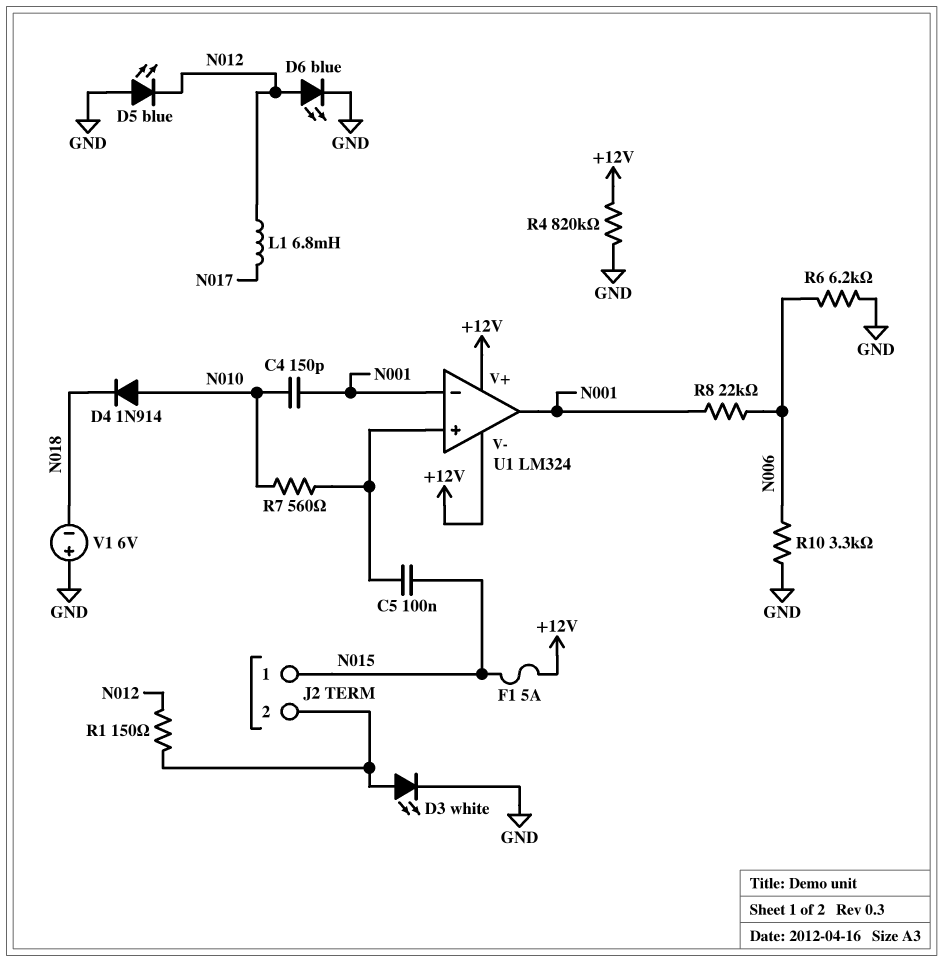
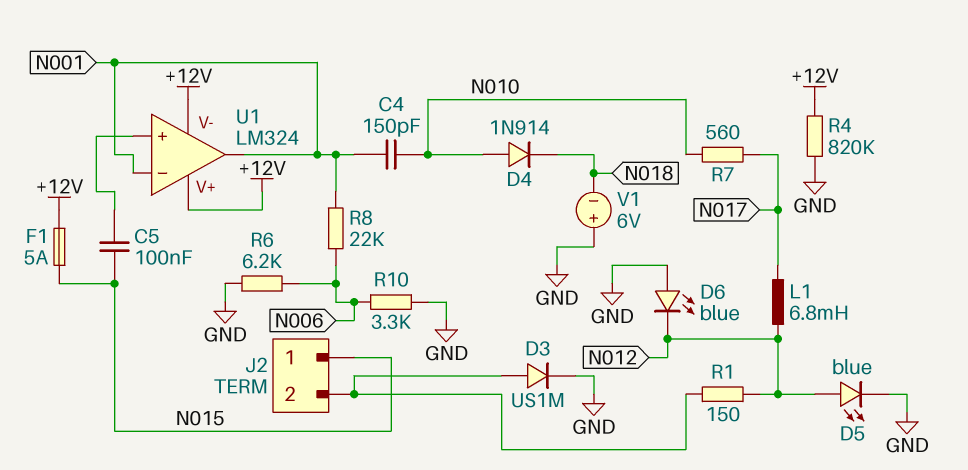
D3: LED white (A J2/2, K GND) -> diode US1M (A J2/2, K GND)
D5: LED blue (A GND, K N012) -> LED blue (A N012, K GND)
D6: LED blue (A N012, K GND) -> LED blue (A GND, K N012)
R7: 560 (N010, U1/in+) -> 560 (N010, N017)

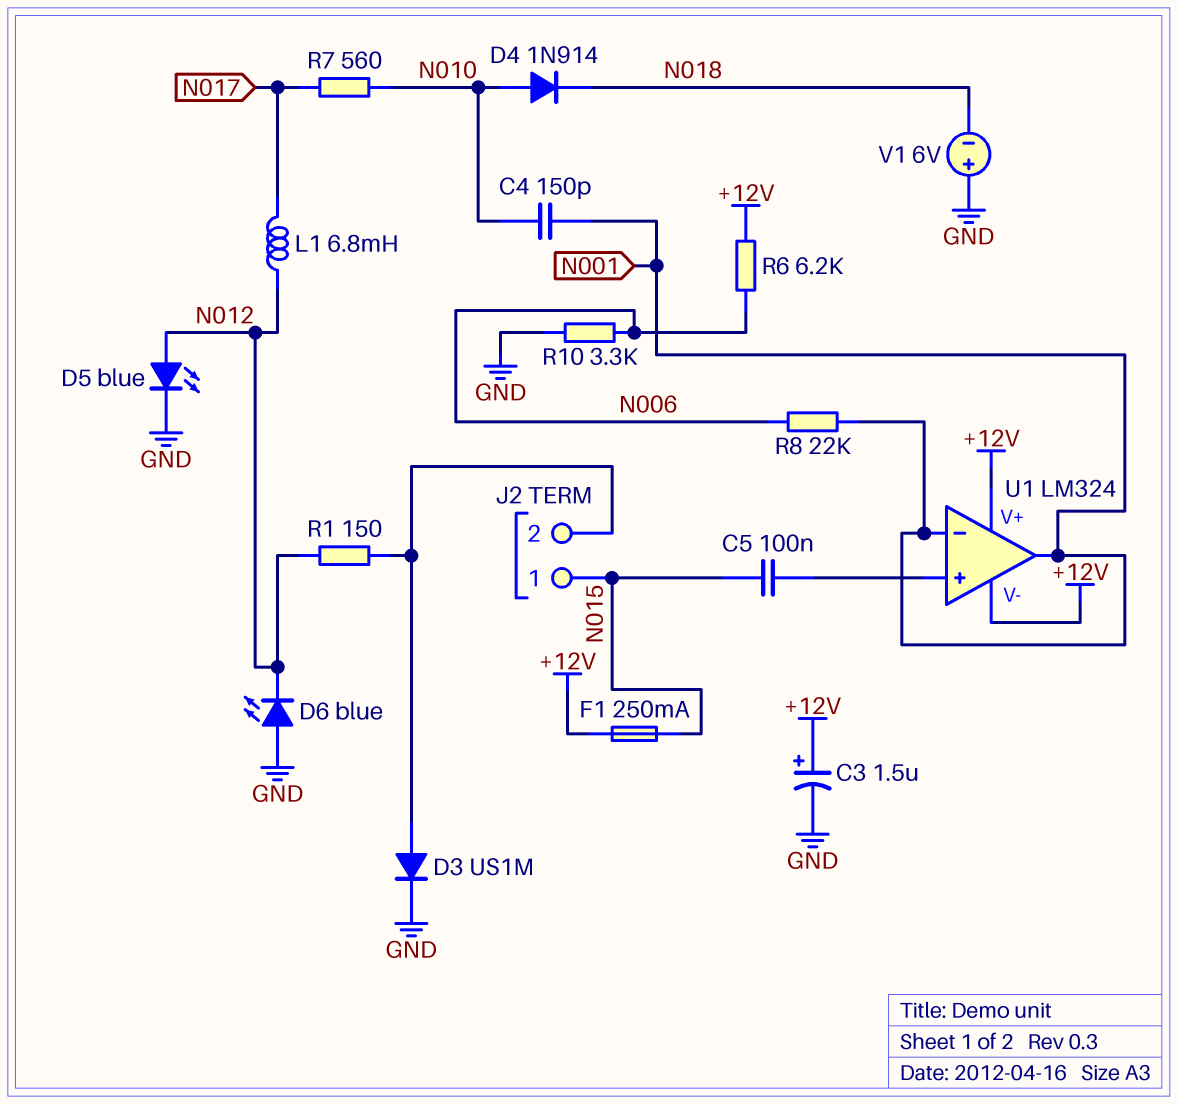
C3: none -> 1.5uF (plus +12V, minus GND)
F1: 5A (+12V, N015) -> 250mA (+12V, N015)
R4: 820k (+12V, GND) -> none
R6: 6.2k (GND, N006) -> 6.2k (+12V, N006)

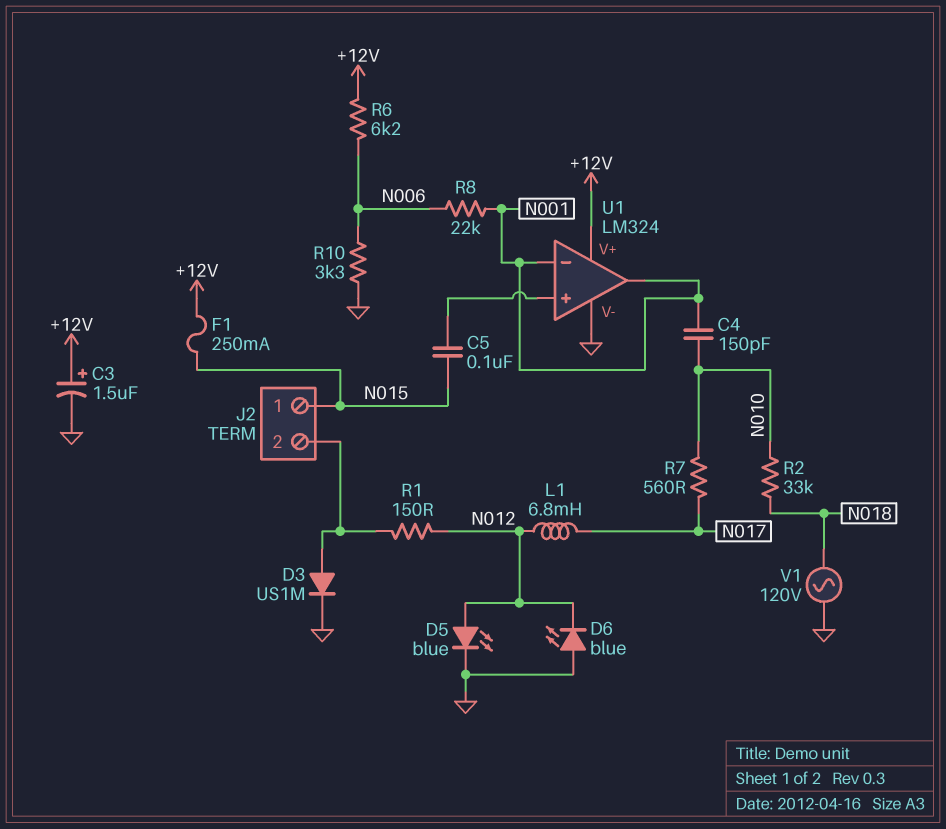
D4: diode 1N914 (A N010, K N018) -> none
R2: none -> 33k (N010, N018)
U1 pin V-: +12V -> GND
V1: 6V (plus GND, minus N018) -> AC 120V (GND, N018)

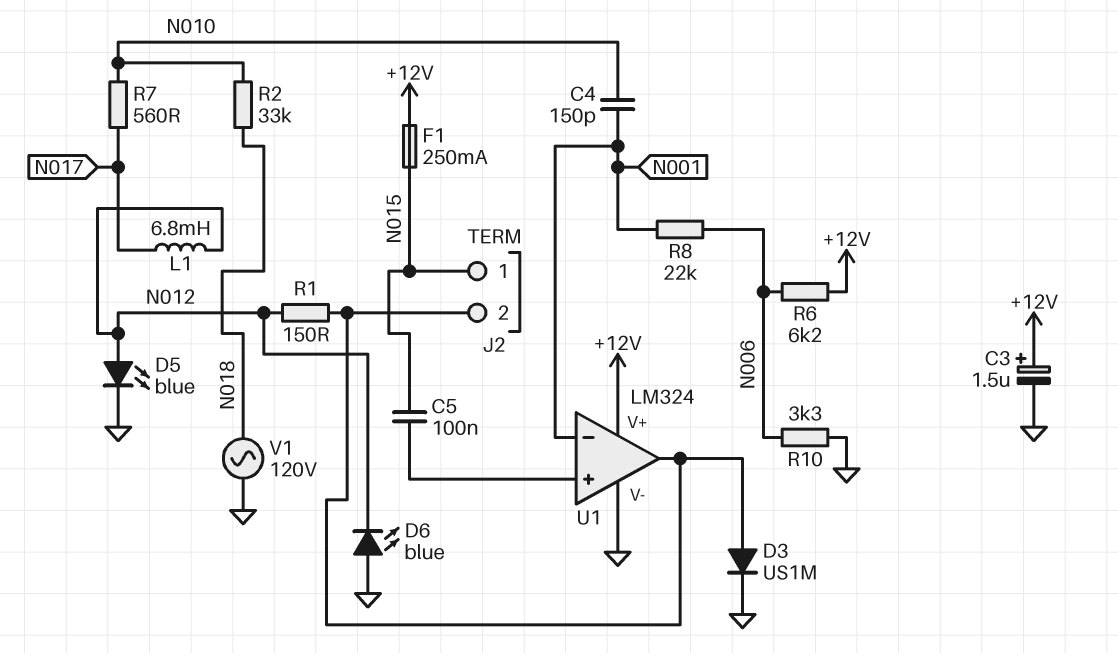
U1 pin out: N001 -> J2/2

